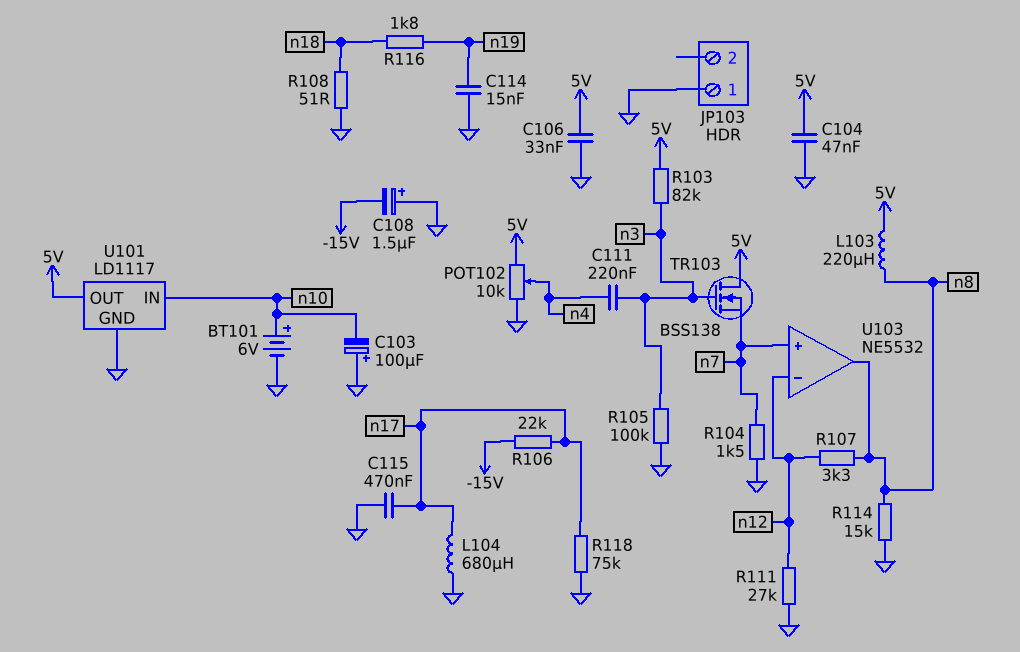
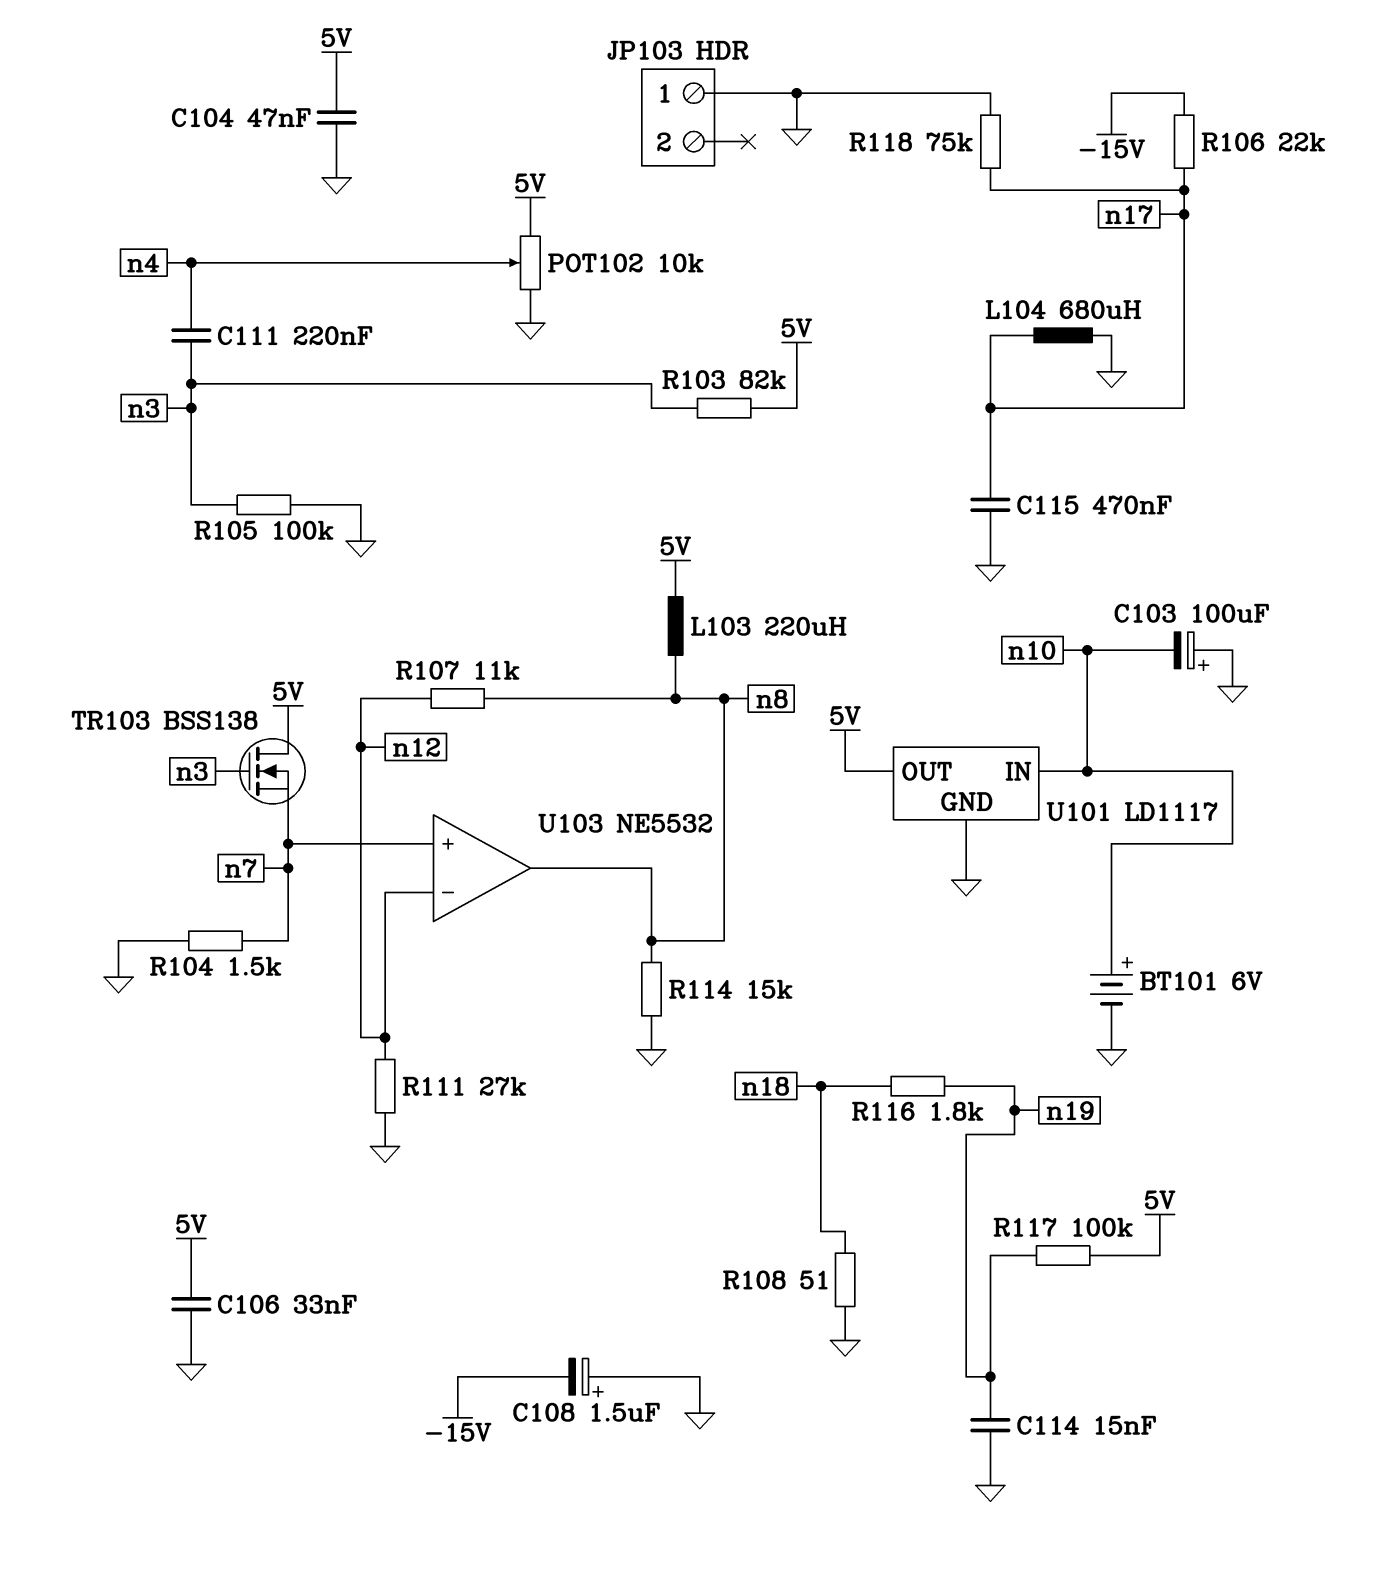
R107: 3.3k (n8, n12) -> 11k (n8, n12)
R117: none -> 100k (5V, n19)

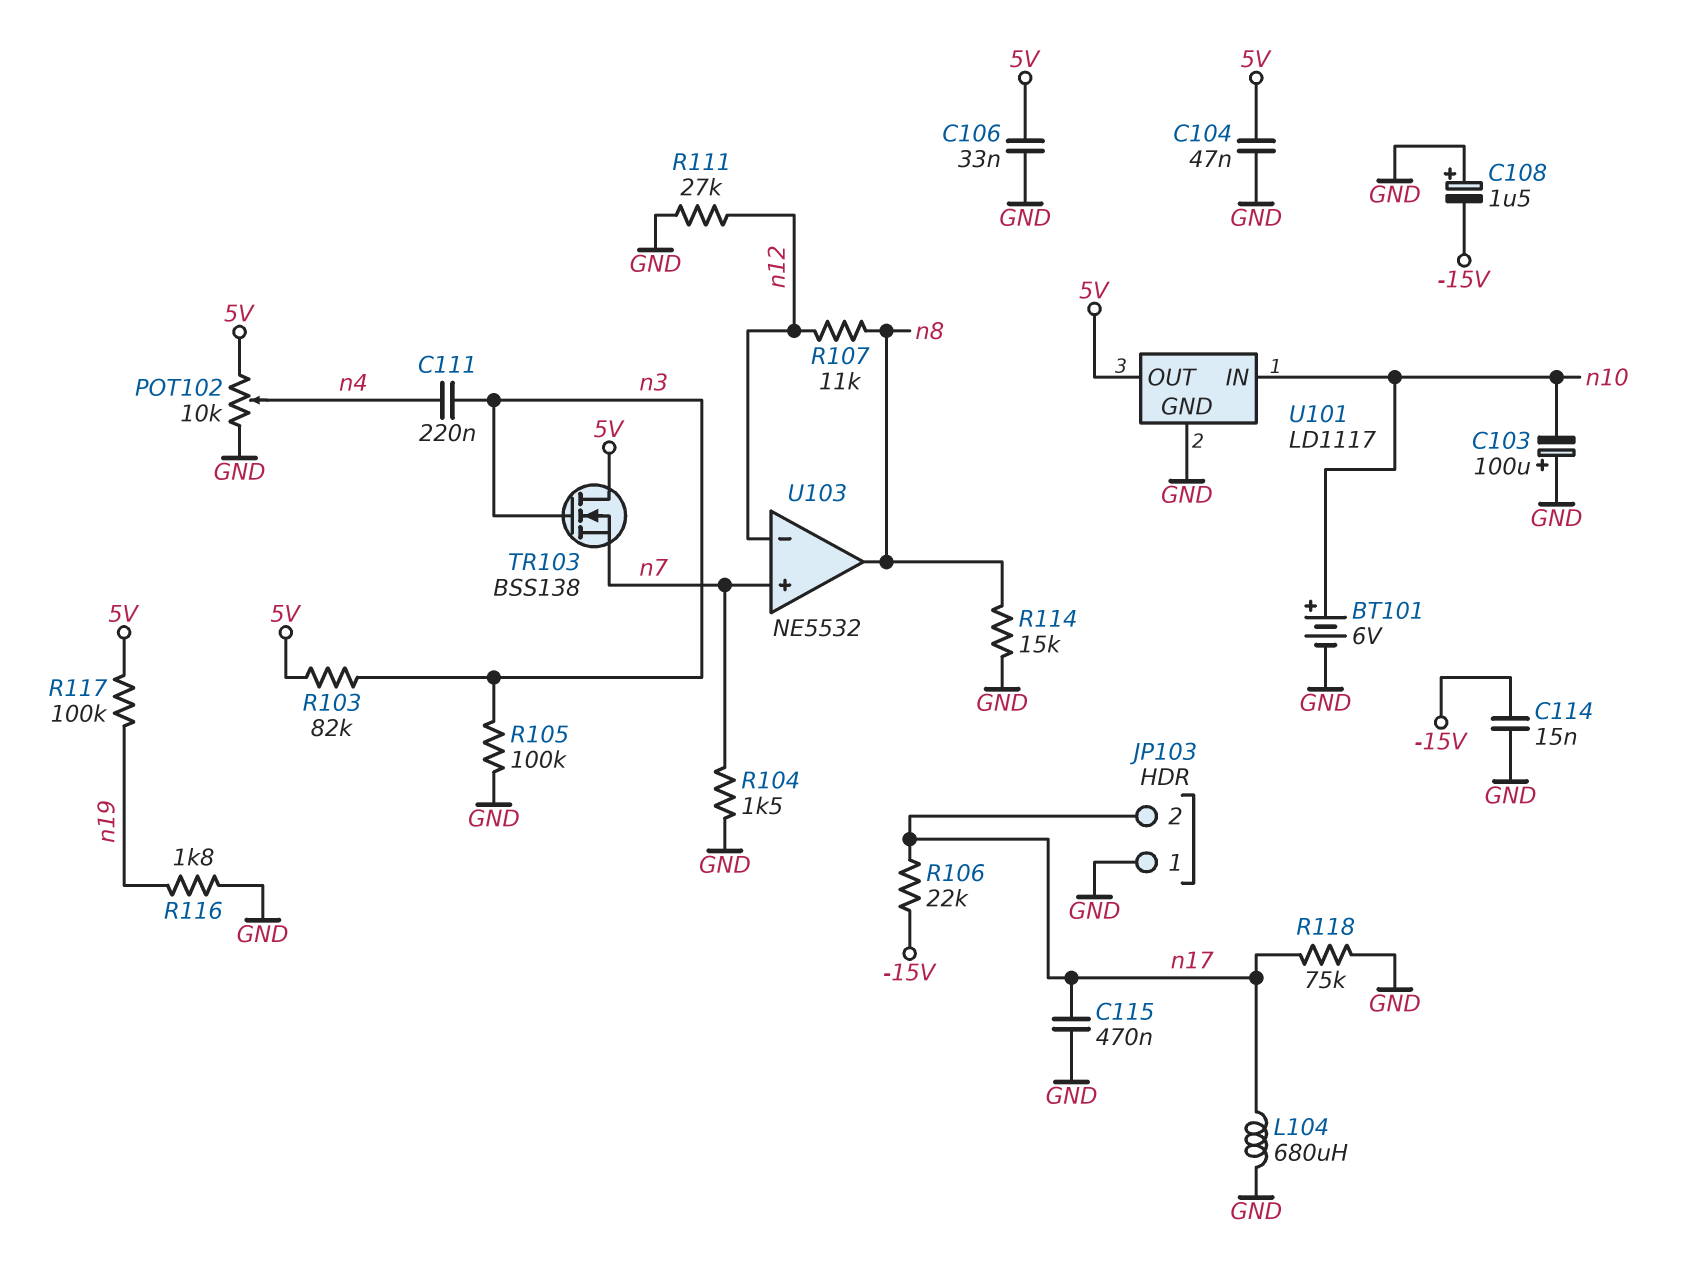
C114: 15nF (GND, n19) -> 15nF (-15V, GND)
JP103 pin 2: none -> n17
L103: 220uH (5V, n8) -> none
R108: 51 (GND, n18) -> none
R116: 1.8k (n18, n19) -> 1.8k (GND, n19)

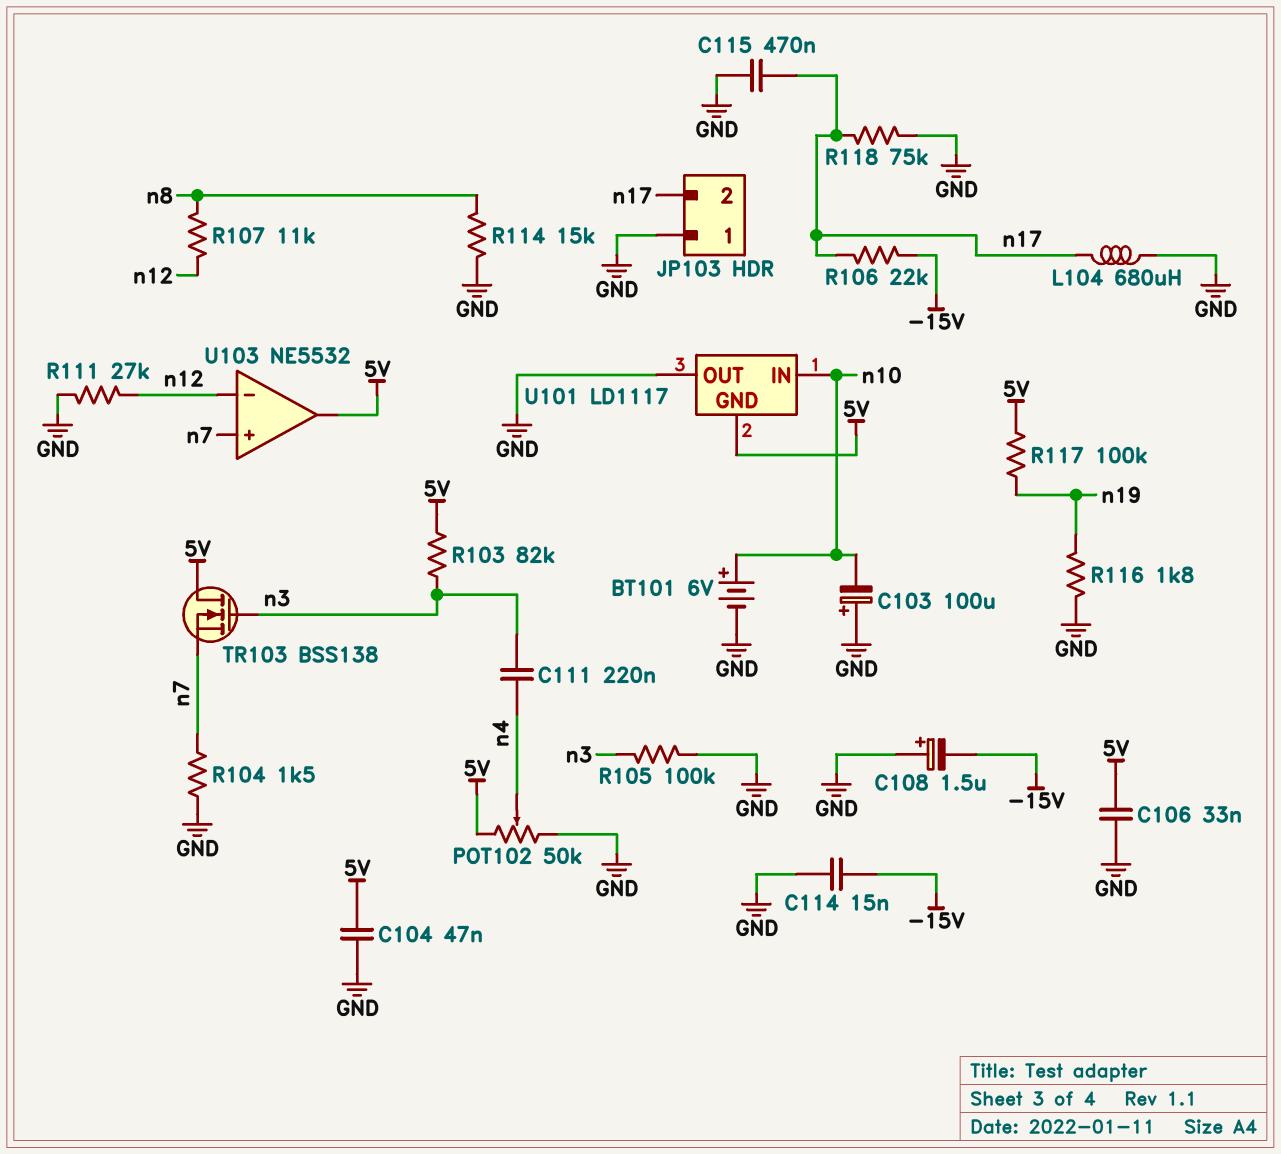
POT102: 10k (5V, GND, wiper n4) -> 50k (5V, GND, wiper n4)
U101 pin GND: GND -> 5V
U101 pin OUT: 5V -> GND
U103 pin out: n8 -> 5V

